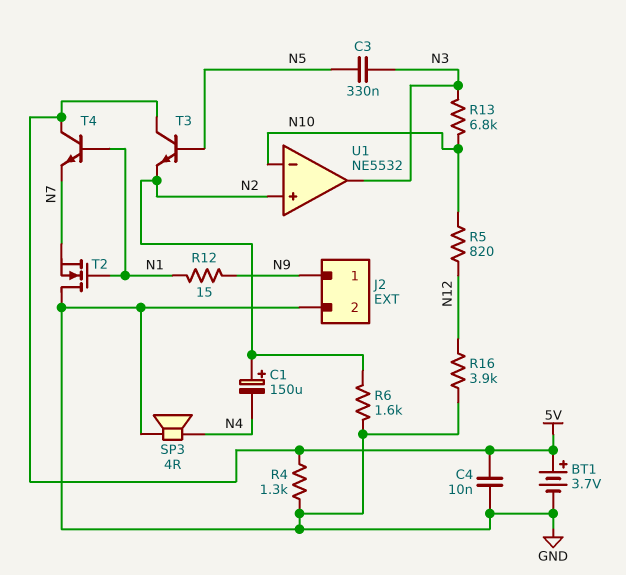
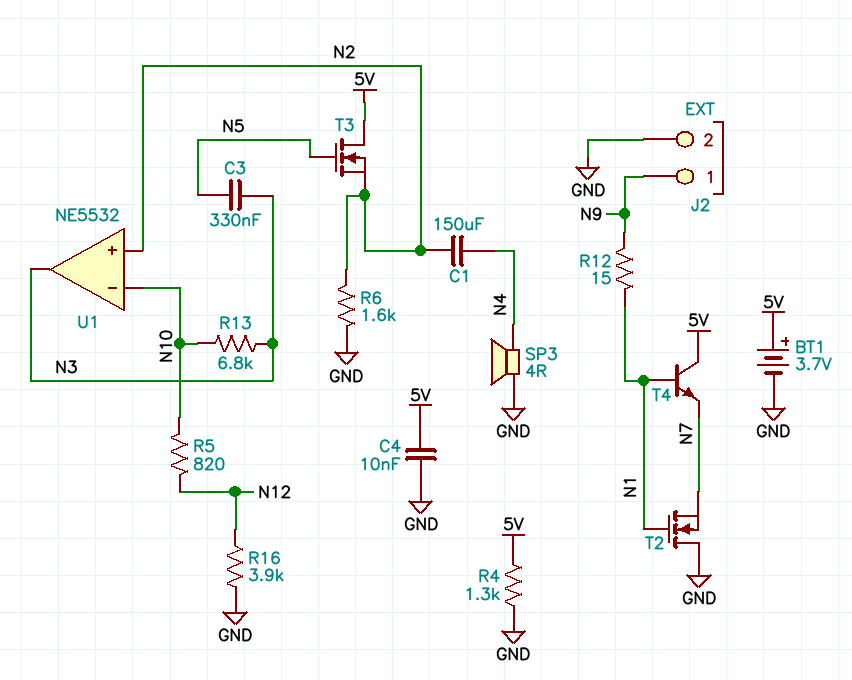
C1: 150uF (plus N2, minus N4) -> 150uF (N2, N4)
T3: NPN (B N5, C 5V, E N2) -> NMOS (G N5, D 5V, S N2)

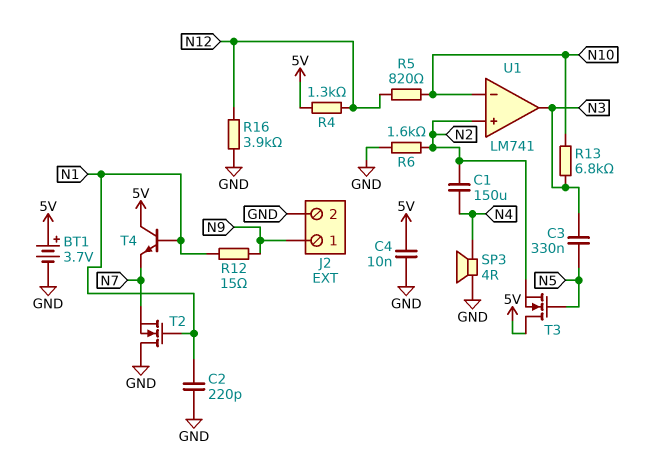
C2: none -> 220pF (GND, N1)
R4: 1.3k (5V, GND) -> 1.3k (5V, N12)
U1: NE5532 -> LM741

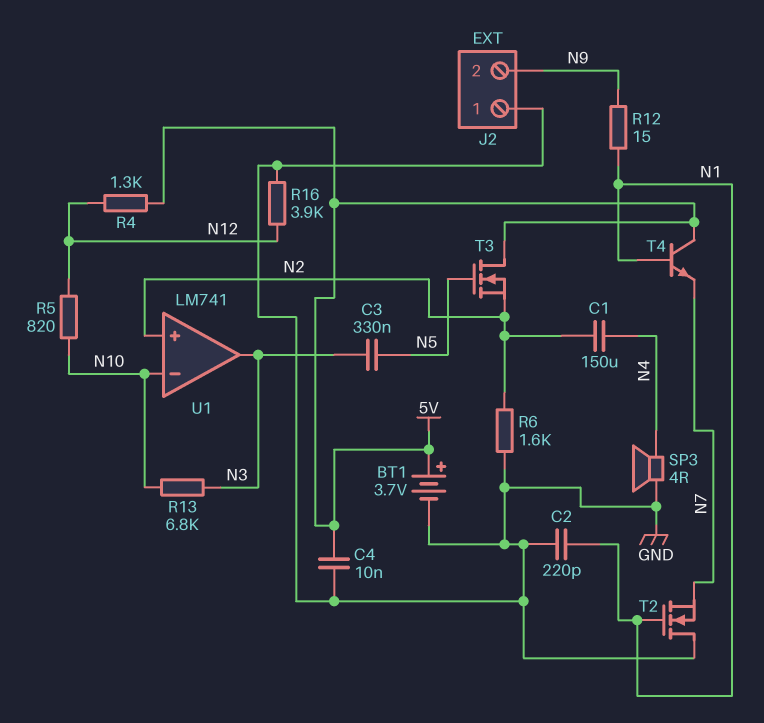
J2 pin 1: N9 -> GND
J2 pin 2: GND -> N9

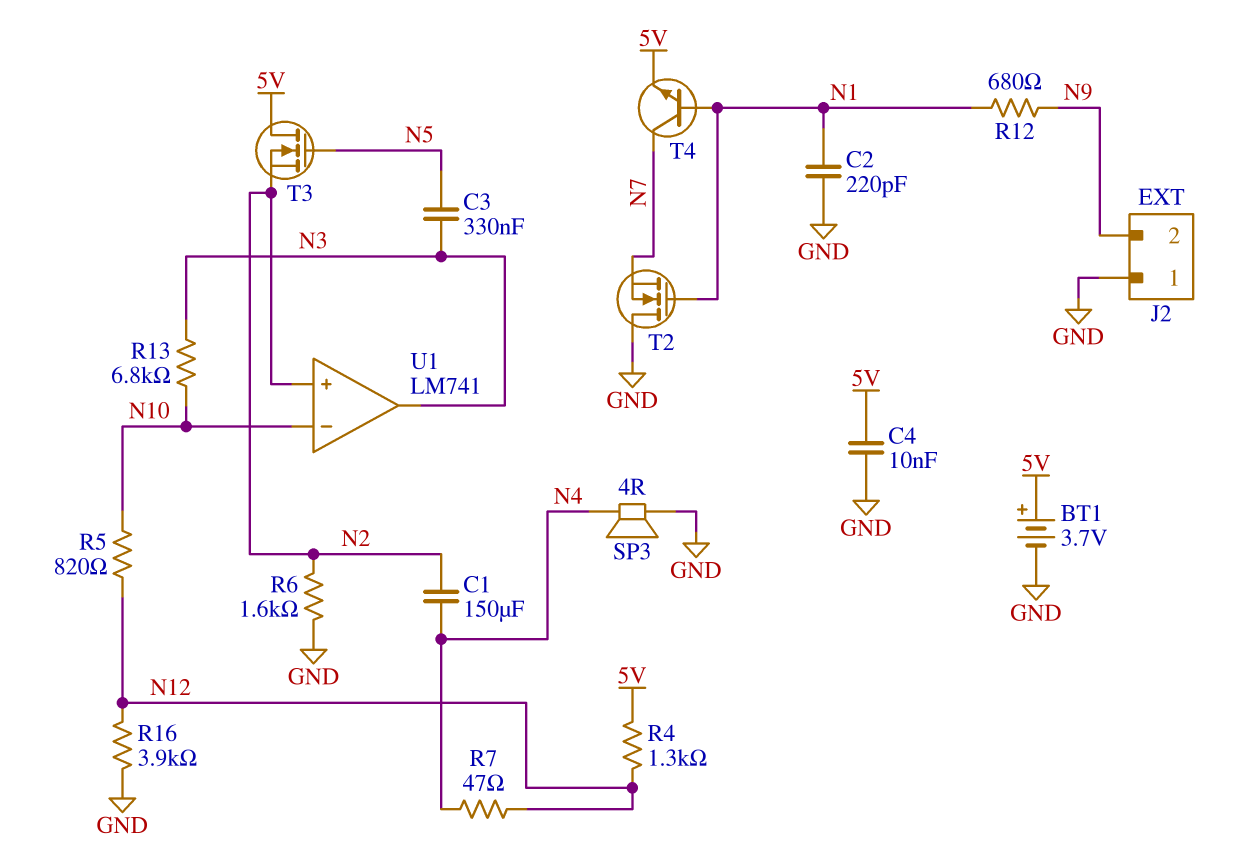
R7: none -> 47 (N4, N12)
R12: 15 (N1, N9) -> 680 (N1, N9)
T4: NPN (B N1, C 5V, E N7) -> NPN (B N1, C N7, E 5V)

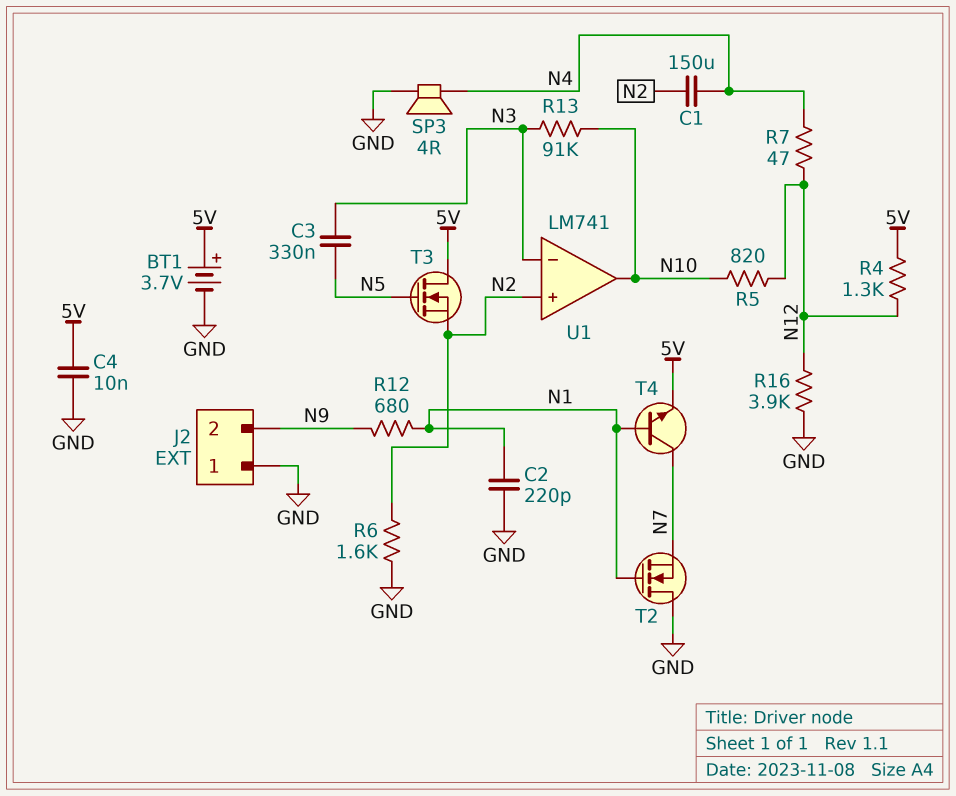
R13: 6.8k (N3, N10) -> 91k (N3, N10)
U1 pin in-: N10 -> N3
U1 pin out: N3 -> N10

